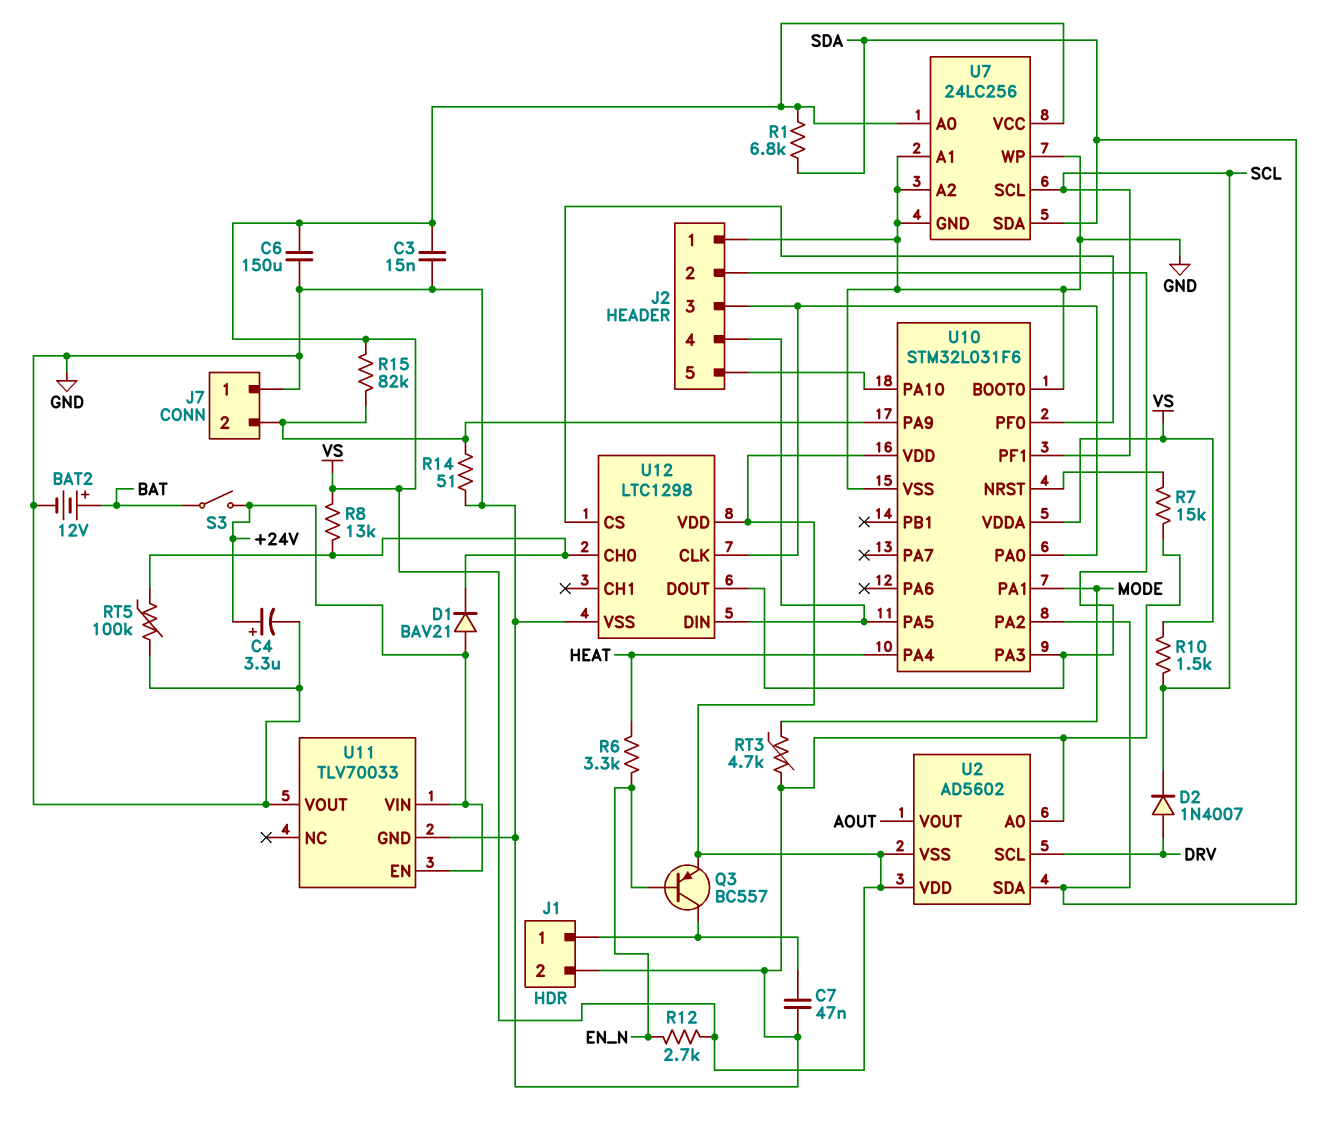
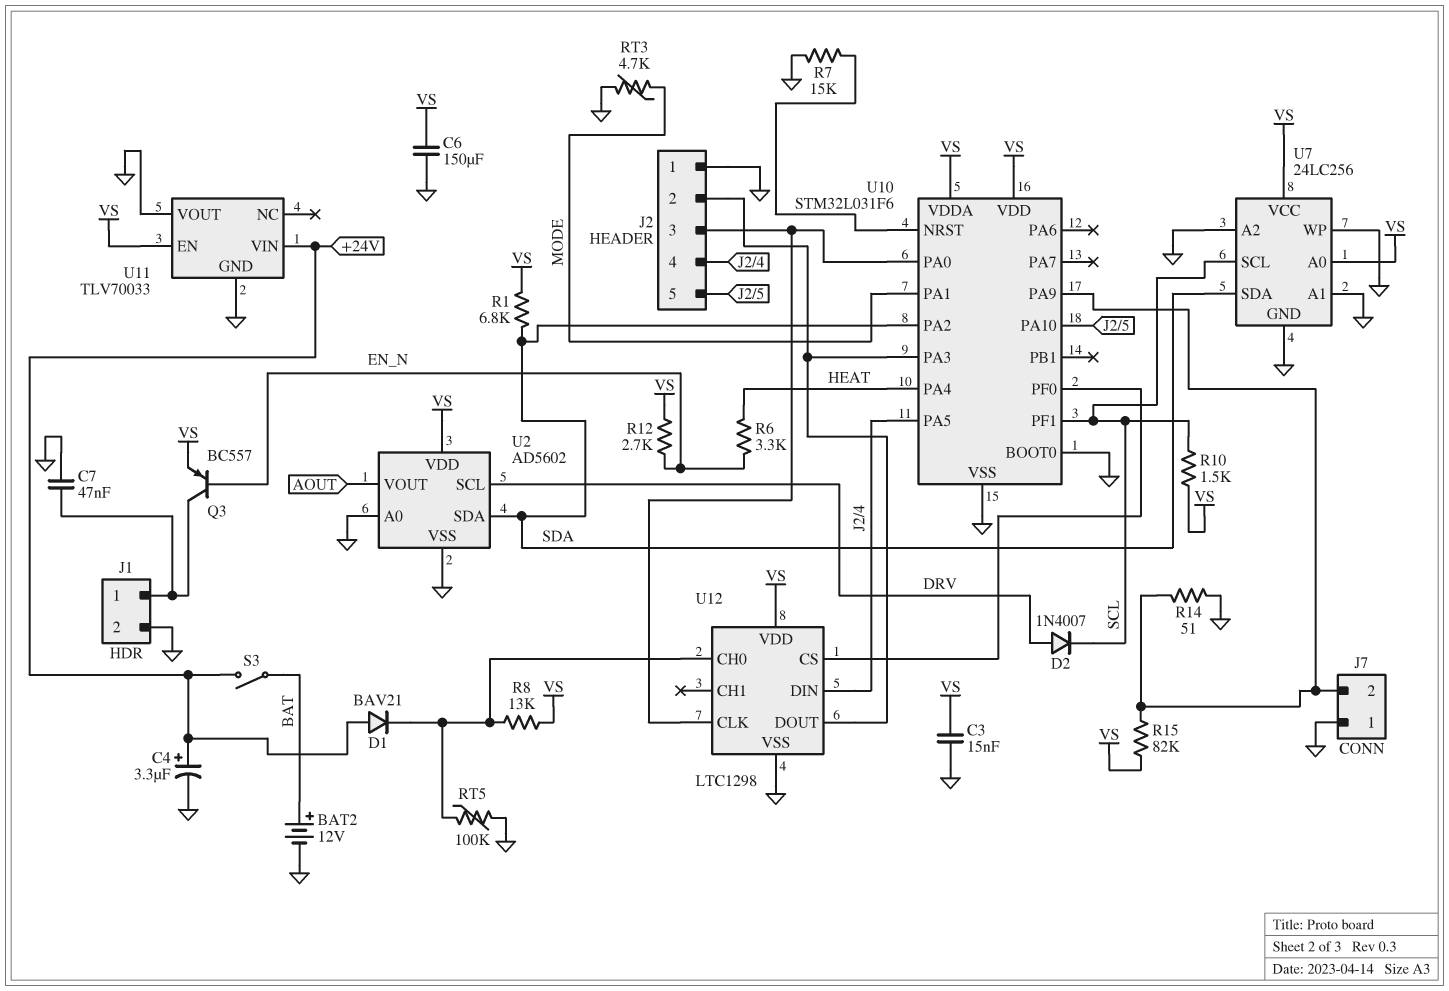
U2 pin VSS: VS -> GND
U11 pin EN: +24V -> VS

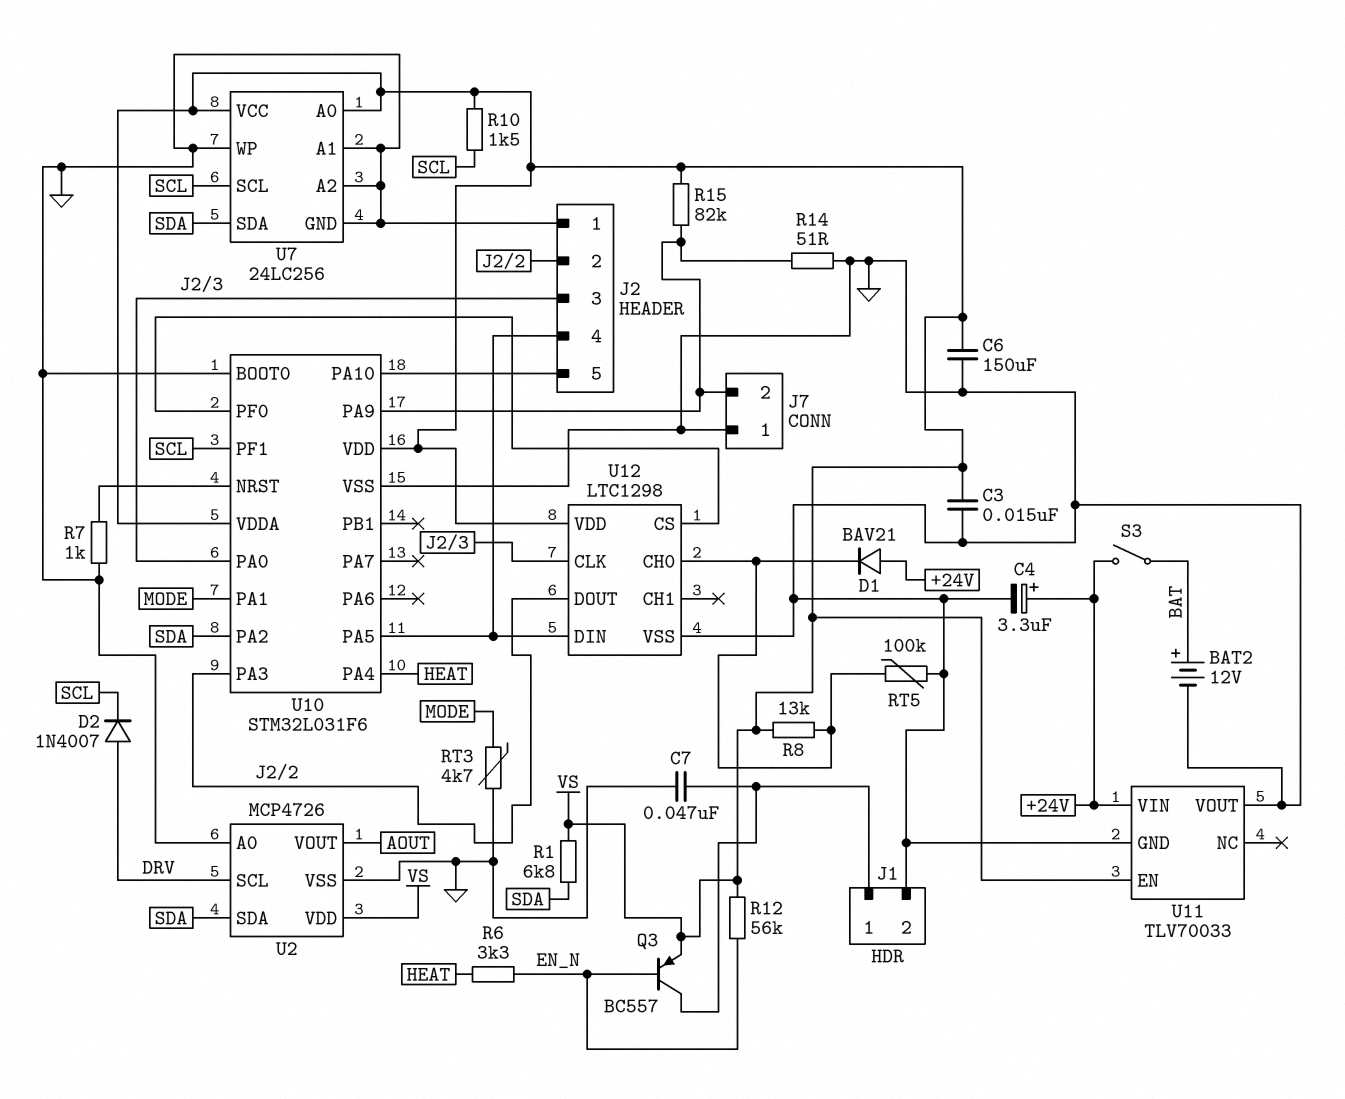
R7: 15k (GND, U10/NRST) -> 1k (GND, U10/NRST)
R12: 2.7k (EN_N, VS) -> 56k (EN_N, VS)
U2: AD5602 -> MCP4726

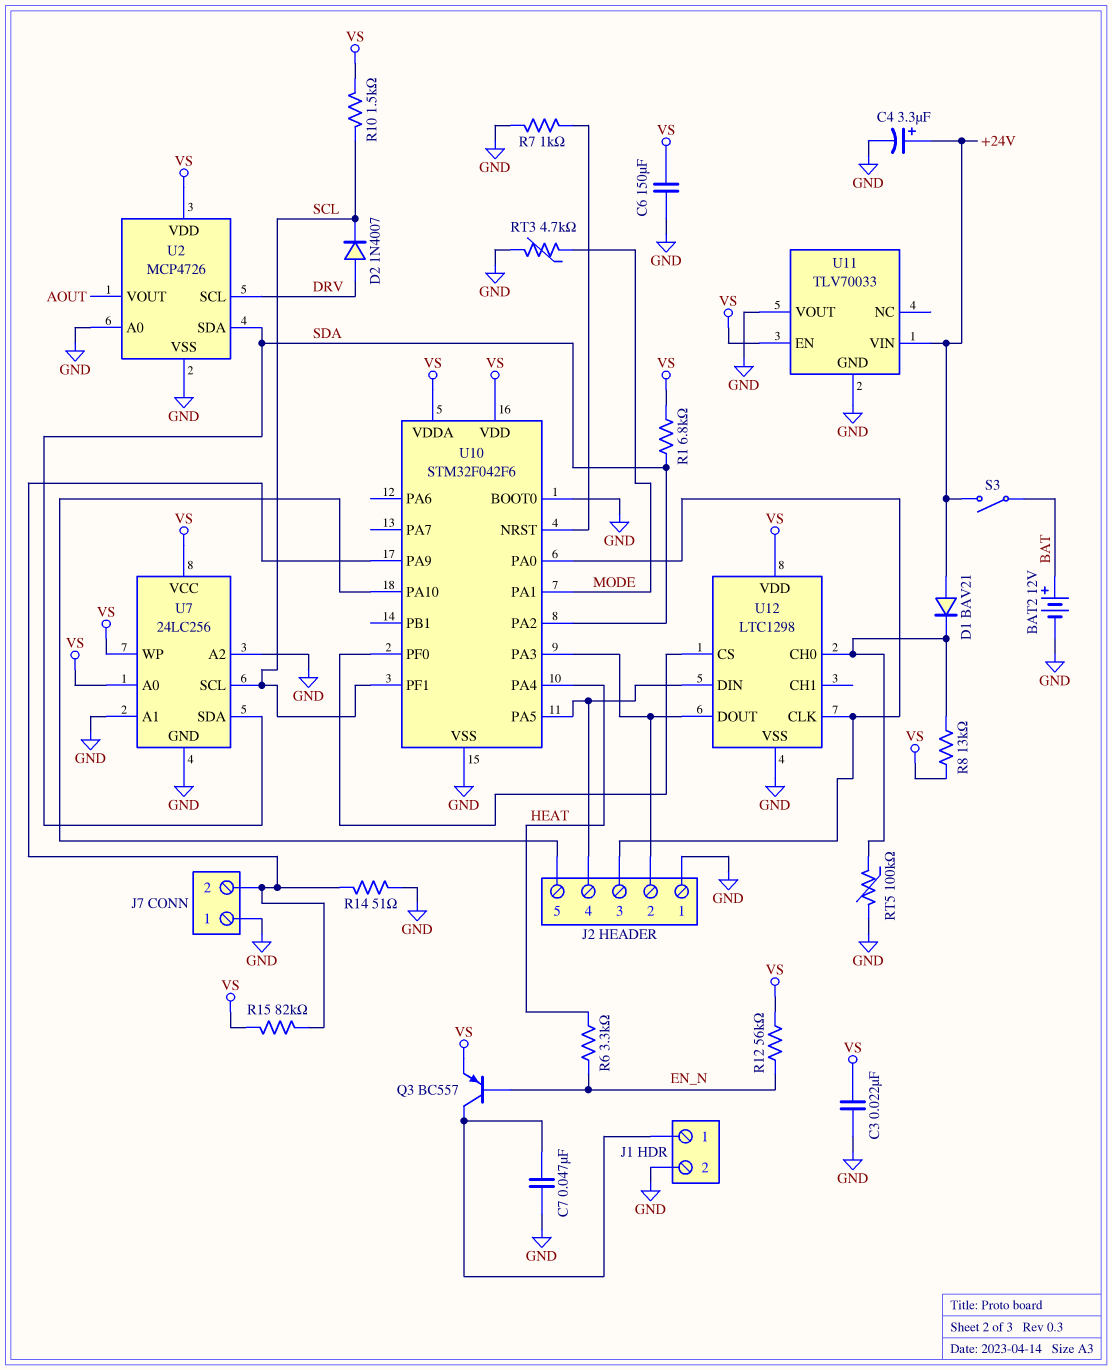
C3: 15nF (GND, VS) -> 22nF (GND, VS)
U7 pin WP: GND -> VS
U10: STM32L031F6 -> STM32F042F6

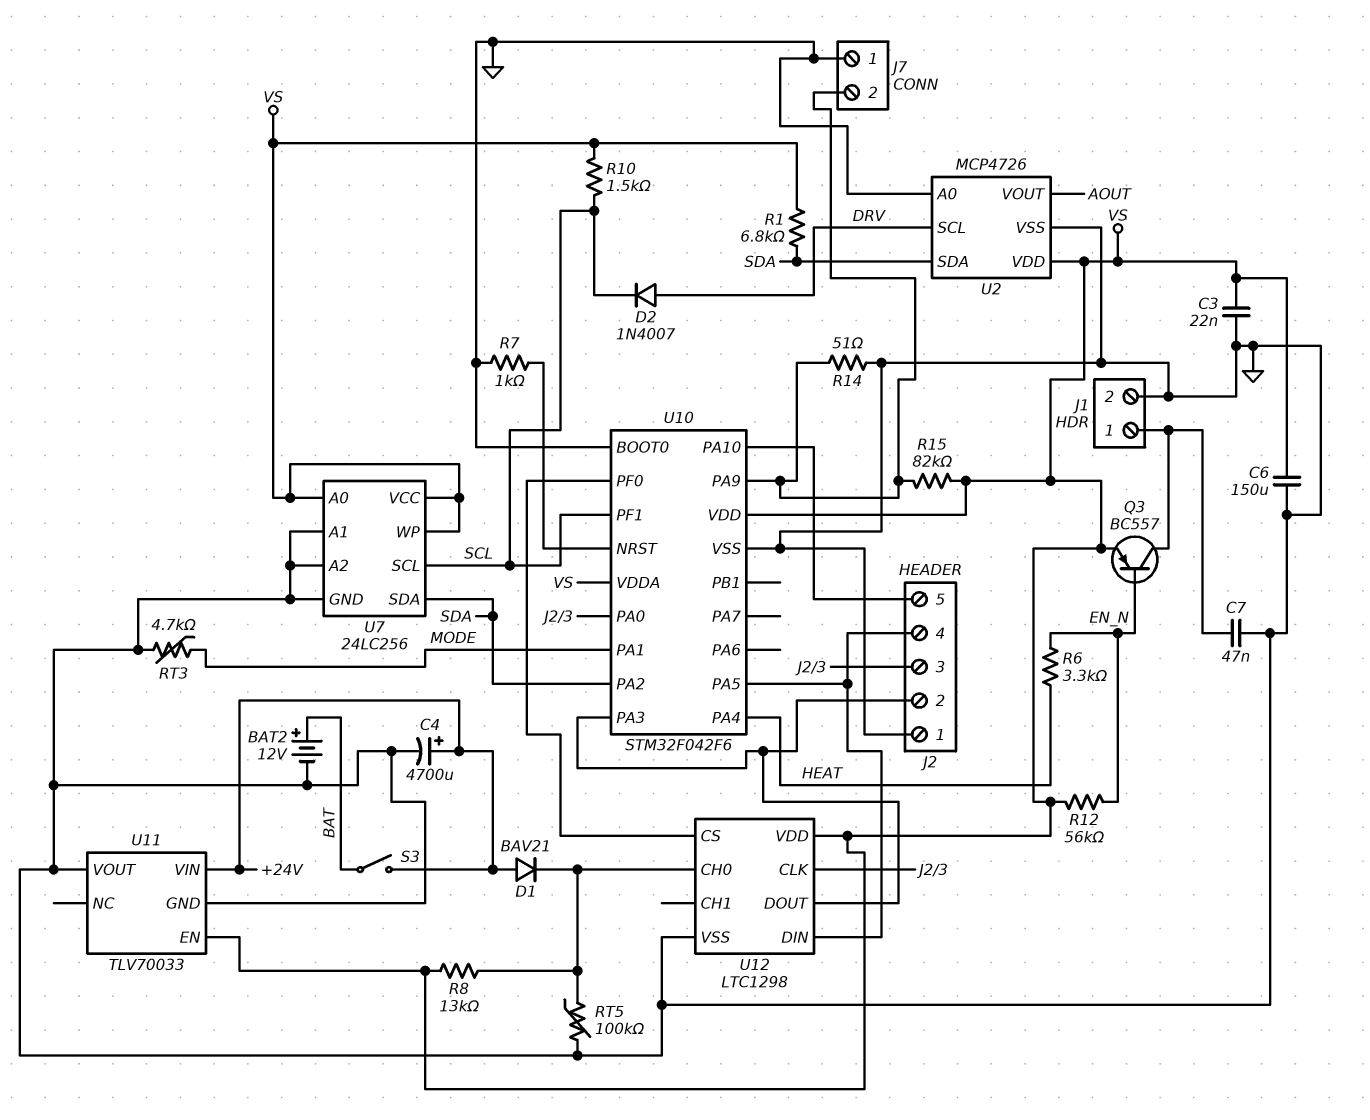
C4: 3.3uF (plus +24V, minus GND) -> 4700uF (plus +24V, minus GND)

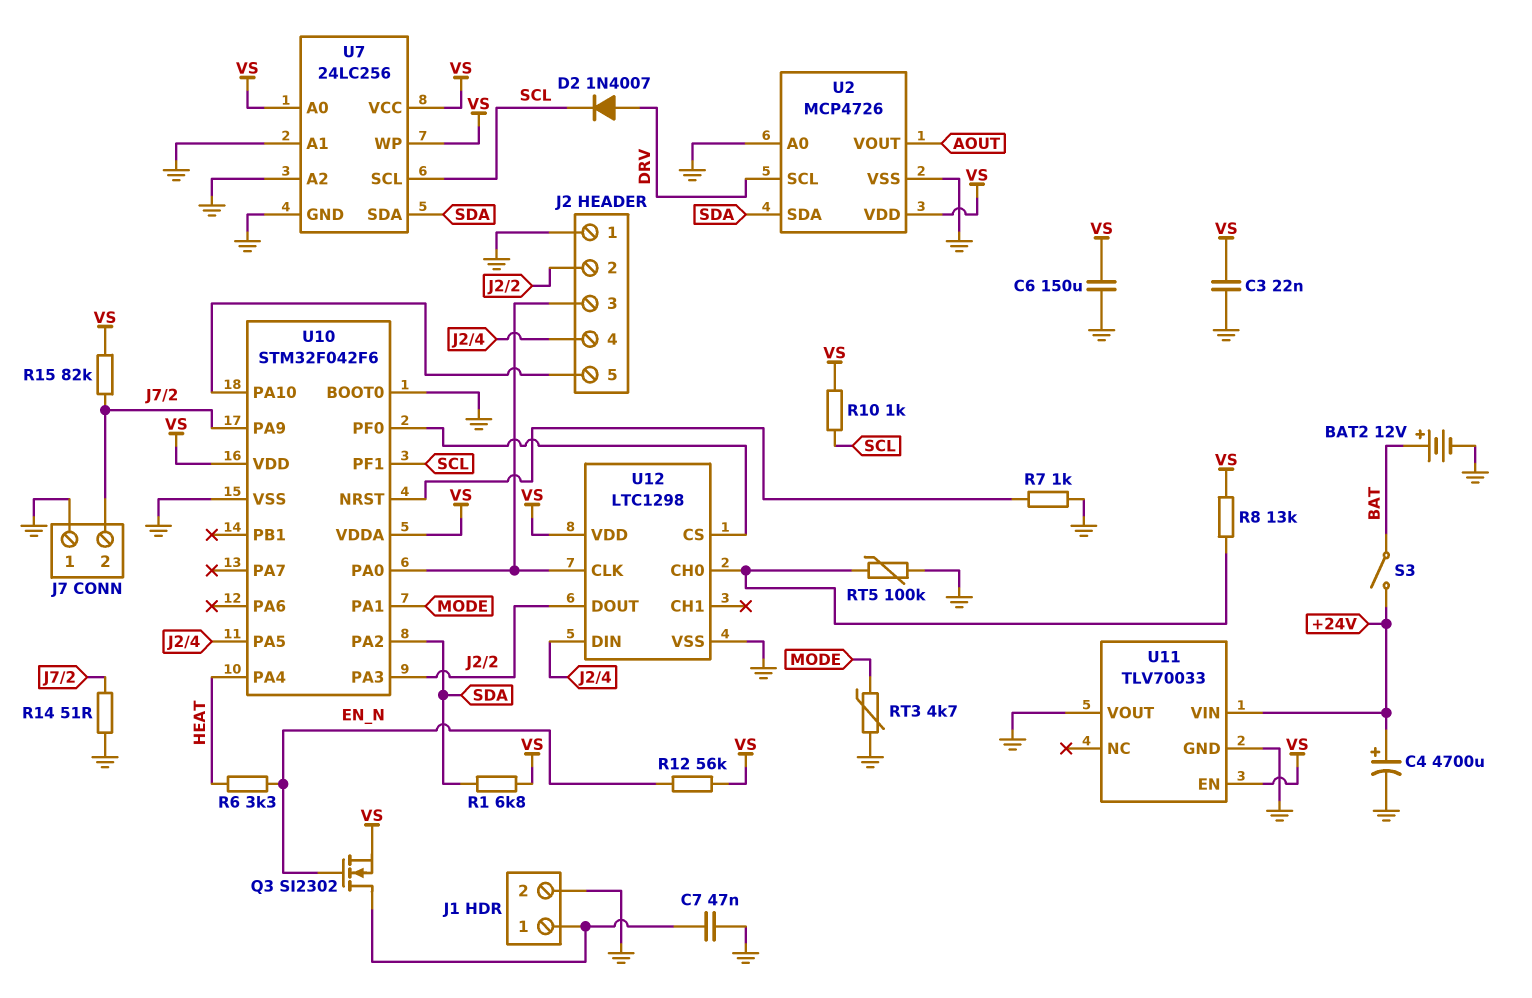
D1: diode BAV21 (A +24V, K U12/CH0) -> none
Q3: PNP BC557 (B EN_N, C J1/1, E VS) -> NMOS SI2302 (G EN_N, D J1/1, S VS)
R10: 1.5k (SCL, VS) -> 1k (SCL, VS)

